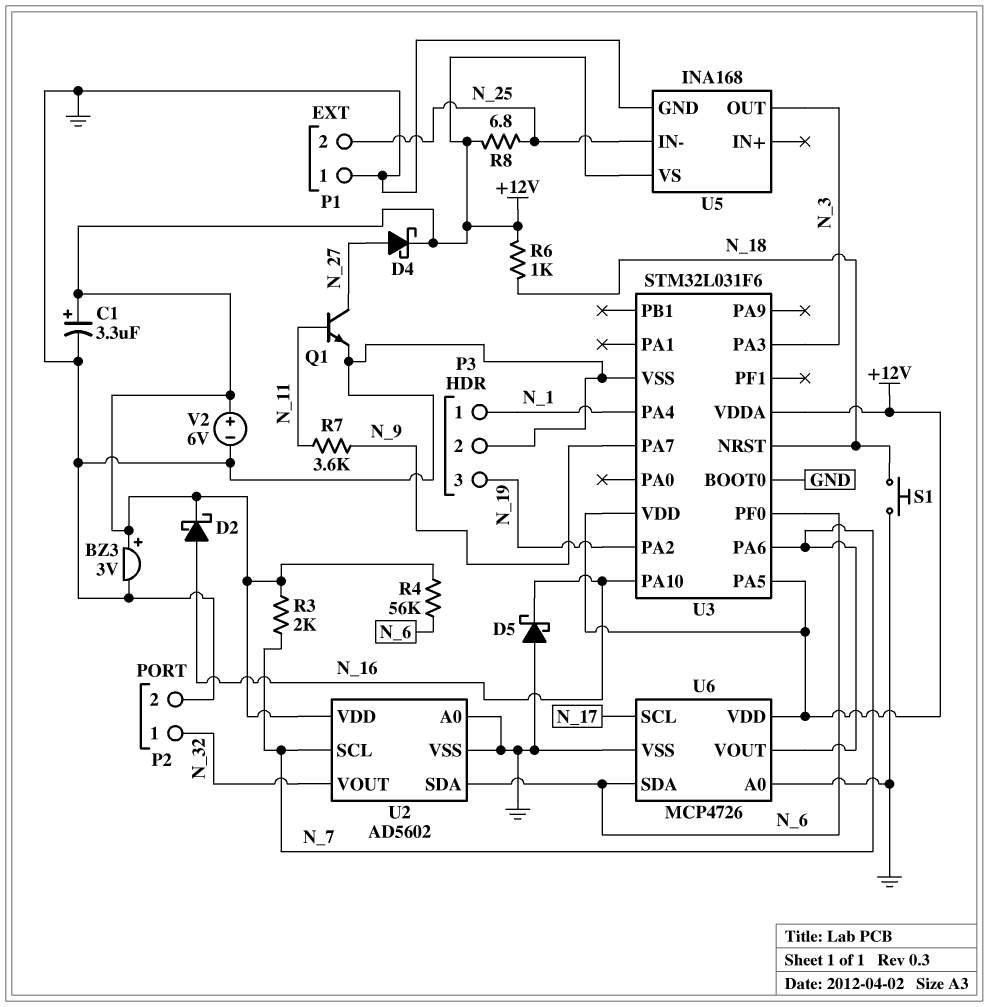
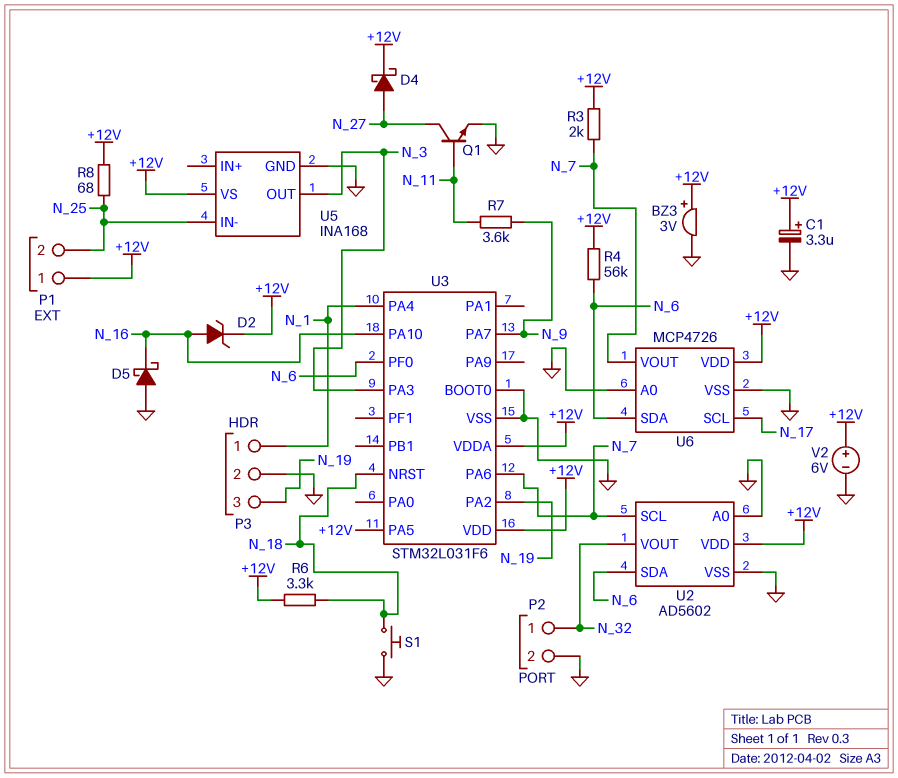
D2: schottky (A N_16, K +12V) -> zener (A N_16, K +12V)
P1 pin 1: GND -> +12V
R6: 1k (+12V, N_18) -> 3.3k (+12V, N_18)
R8: 6.8 (+12V, N_25) -> 68 (+12V, N_25)

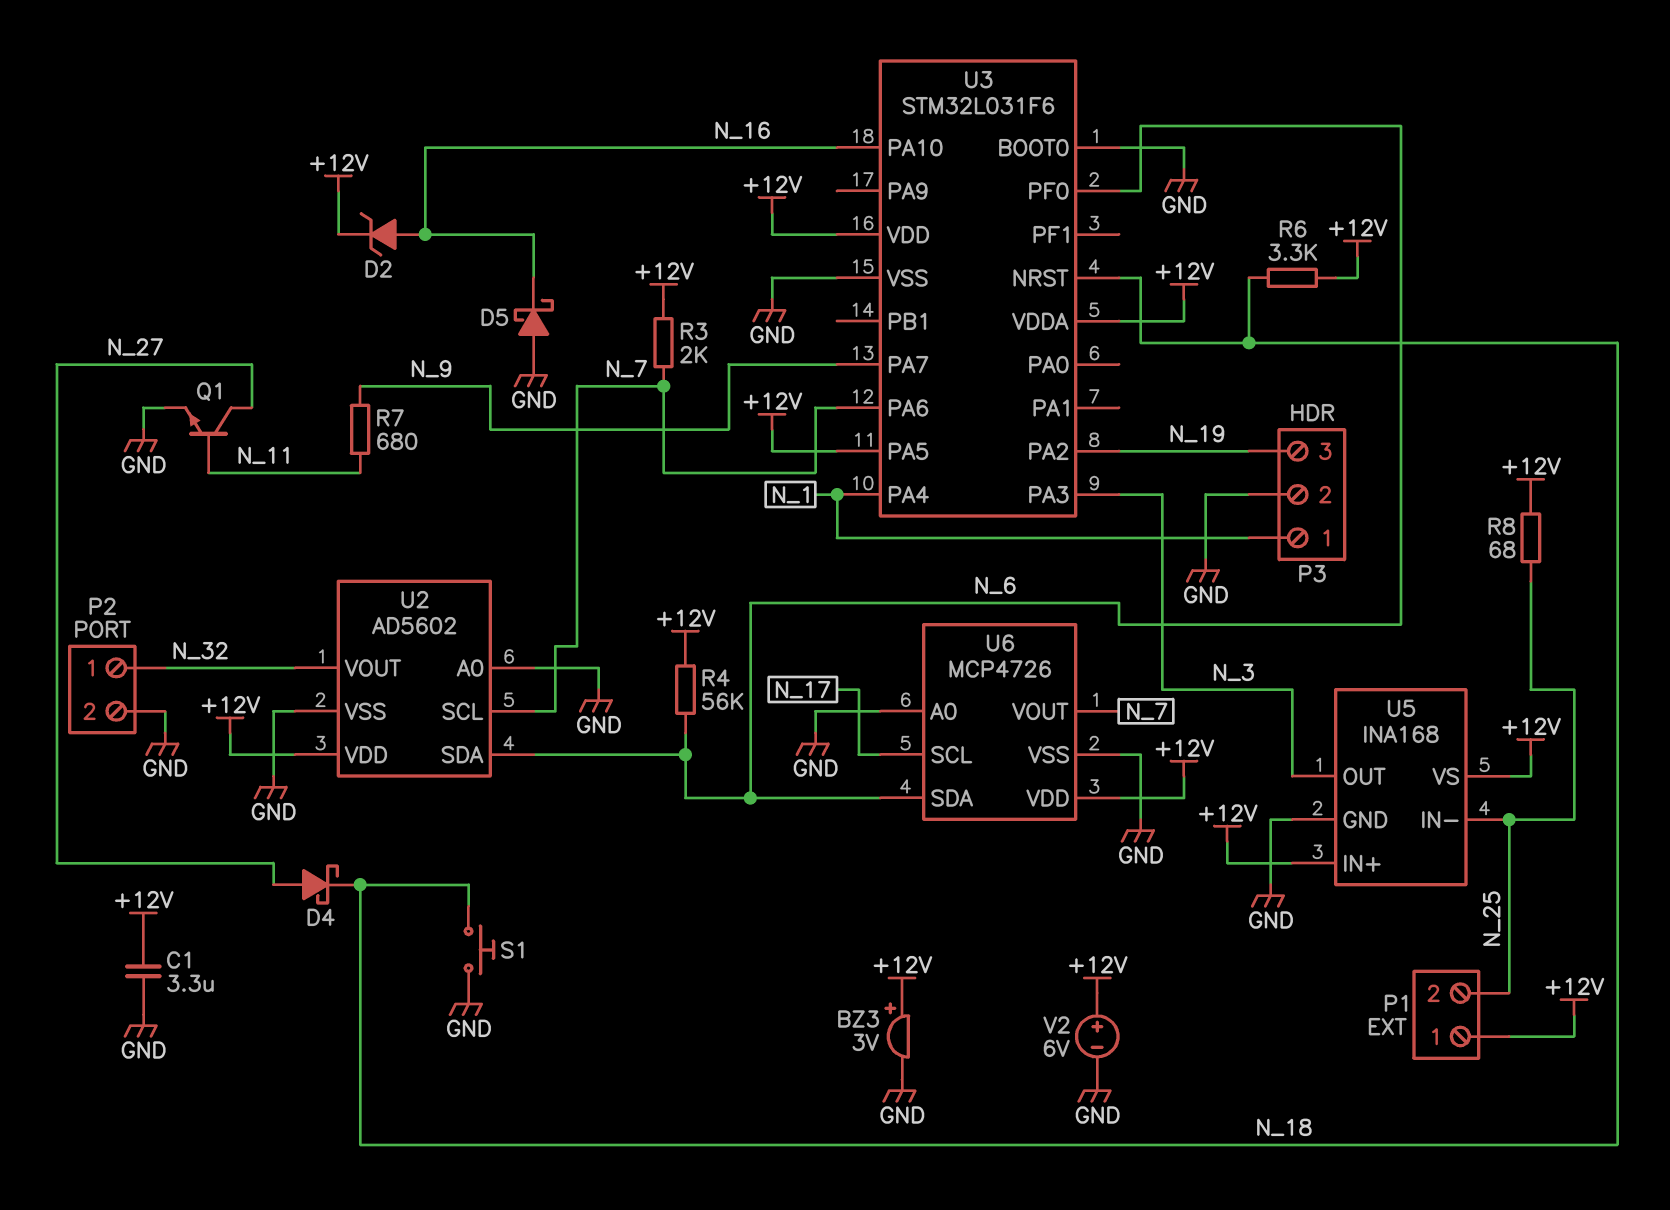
C1: 3.3uF (plus +12V, minus GND) -> 3.3uF (+12V, GND)
D4: schottky (A N_27, K +12V) -> schottky (A N_27, K N_18)
R7: 3.6k (N_9, N_11) -> 680 (N_9, N_11)
U5 pin IN+: none -> +12V

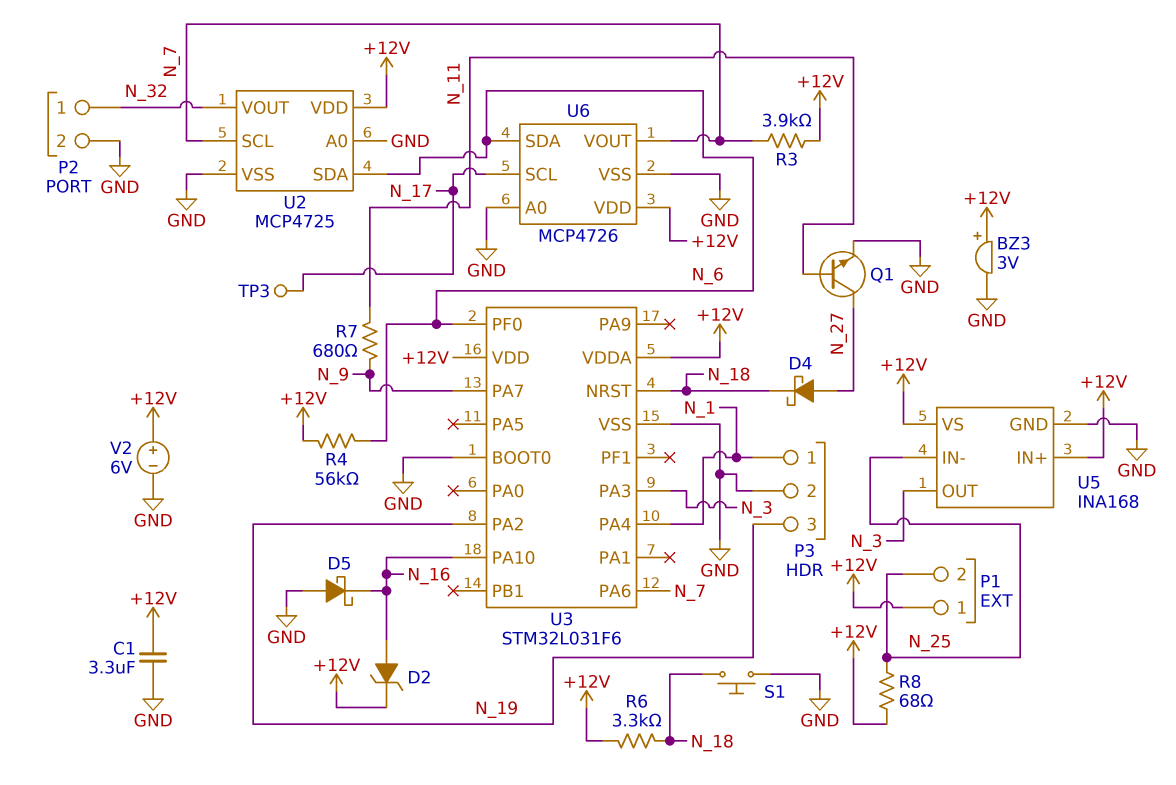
R3: 2k (+12V, N_7) -> 3.9k (+12V, N_7)
TP3: none -> test point (N_17)
U2: AD5602 -> MCP4725
U3 pin PA5: +12V -> none

